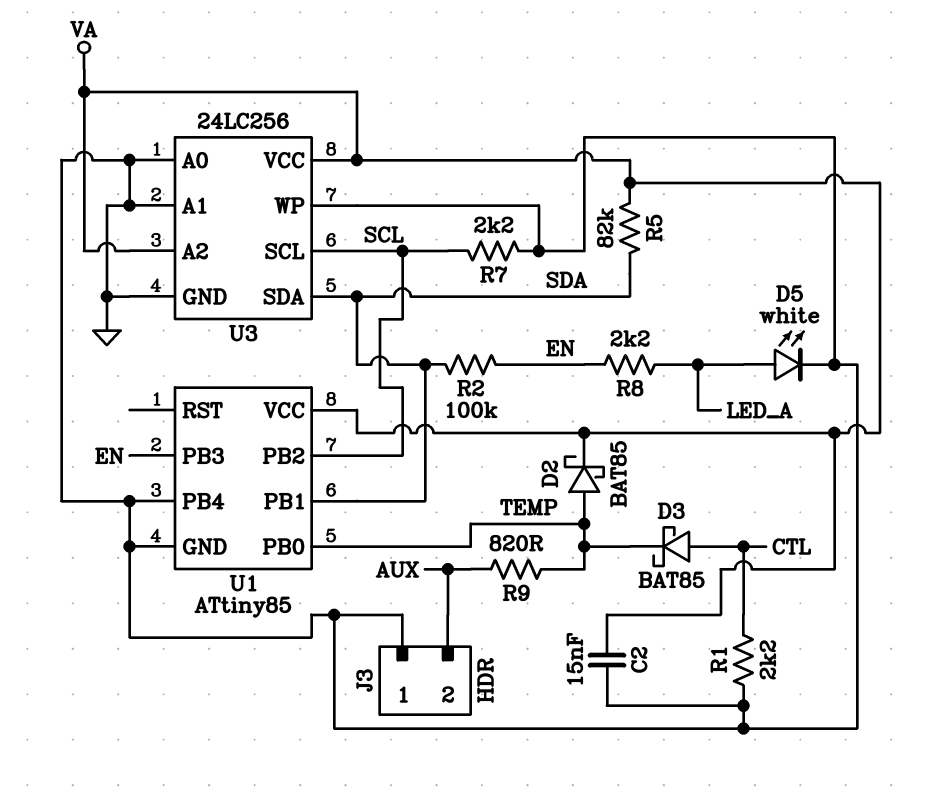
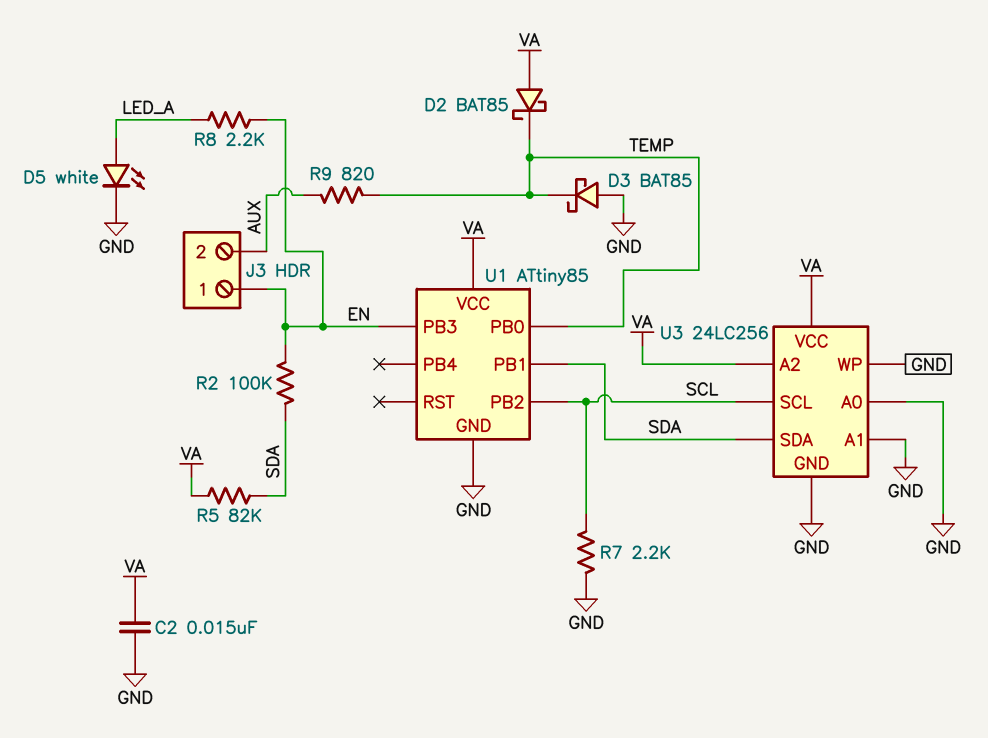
D2: schottky BAT85 (A TEMP, K VA) -> schottky BAT85 (A VA, K TEMP)
D3: schottky BAT85 (A CTL, K TEMP) -> schottky BAT85 (A GND, K TEMP)
J3 pin 1: GND -> EN
R1: 2.2k (CTL, GND) -> none
U1 pin PB4: GND -> none

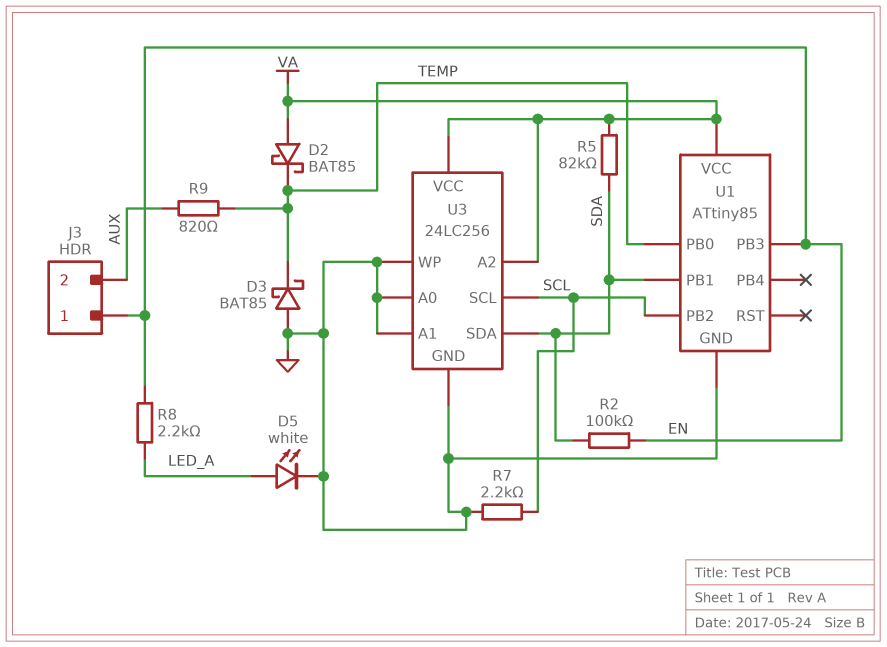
C2: 15nF (GND, VA) -> none

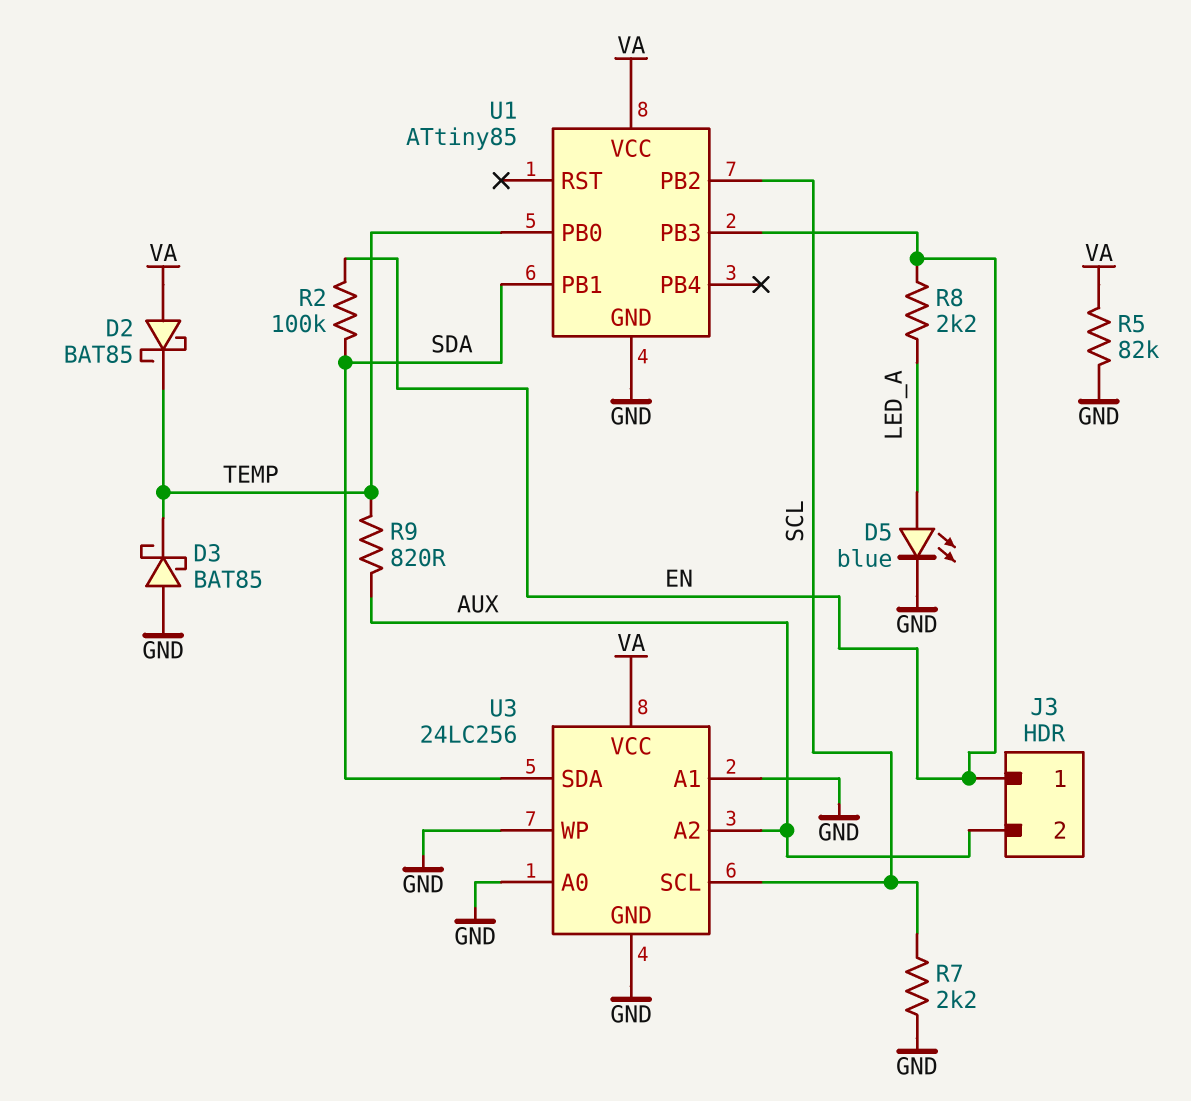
D5: LED white (A LED_A, K GND) -> LED blue (A LED_A, K GND)
R5: 82k (SDA, VA) -> 82k (GND, VA)
U3 pin A2: VA -> AUX

